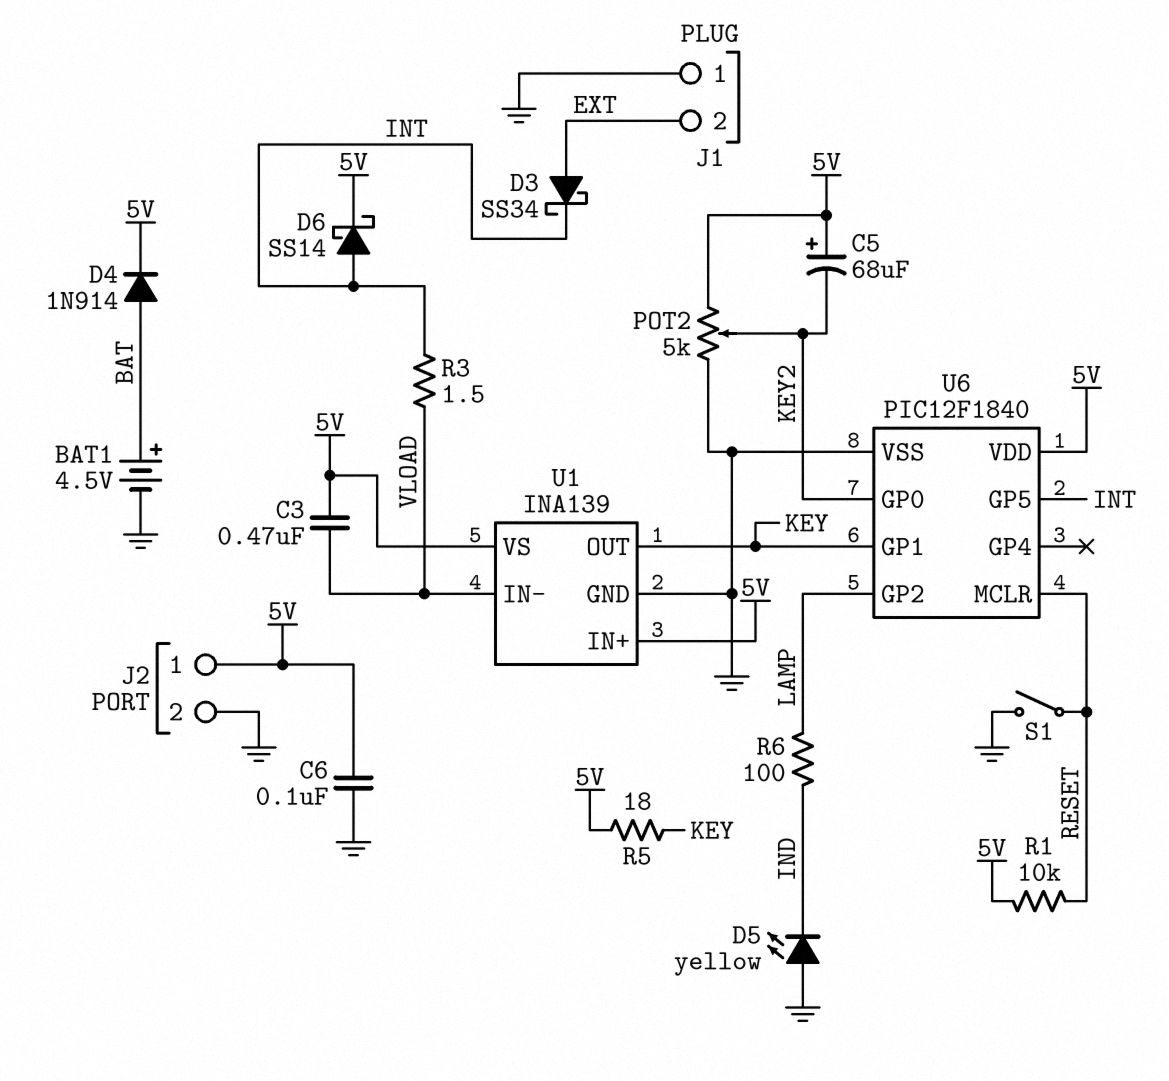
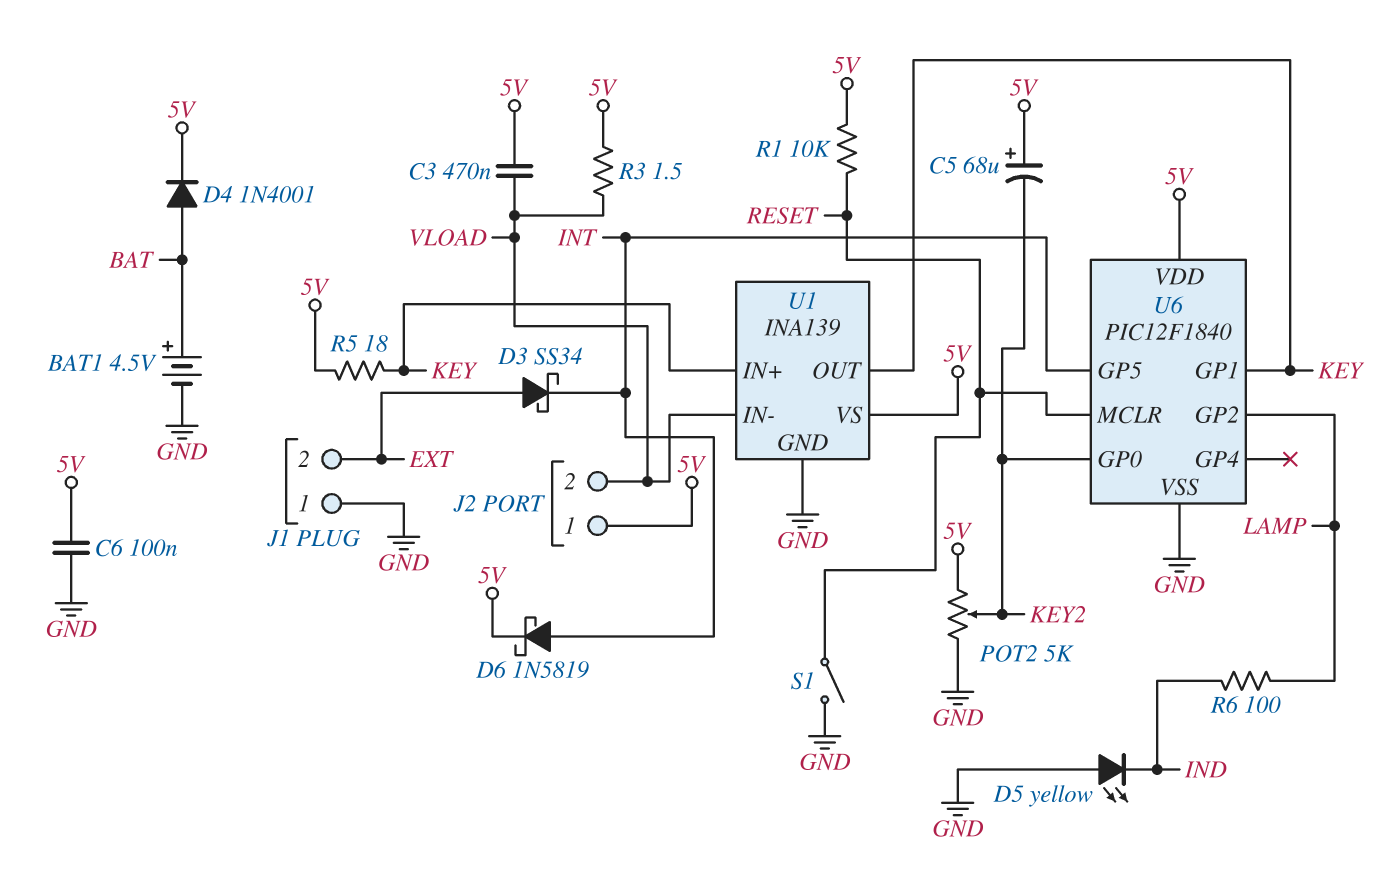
D4: diode 1N914 (A BAT, K 5V) -> diode 1N4001 (A BAT, K 5V)
D6: schottky SS14 (A INT, K 5V) -> schottky 1N5819 (A INT, K 5V)
J2 pin 2: GND -> VLOAD
R3: 1.5 (INT, VLOAD) -> 1.5 (5V, VLOAD)
U1 pin IN+: 5V -> KEY

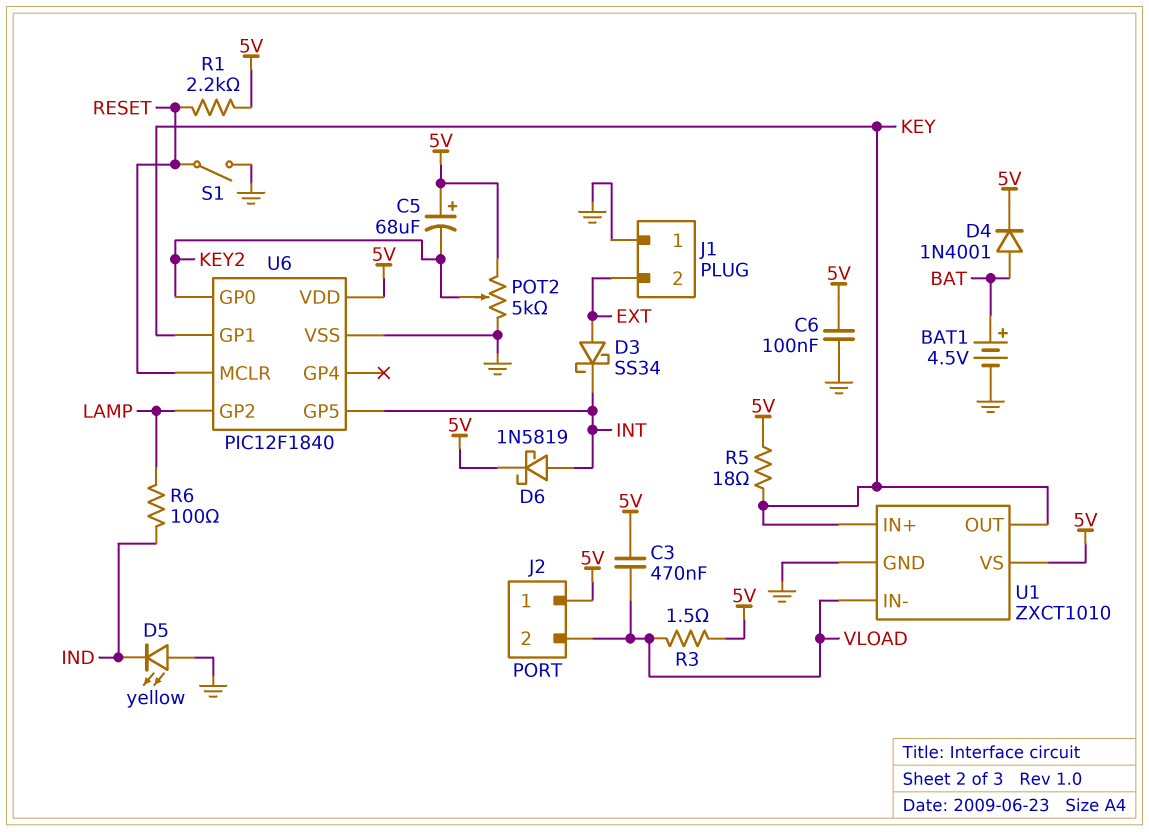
R1: 10k (5V, RESET) -> 2.2k (5V, RESET)
U1: INA139 -> ZXCT1010

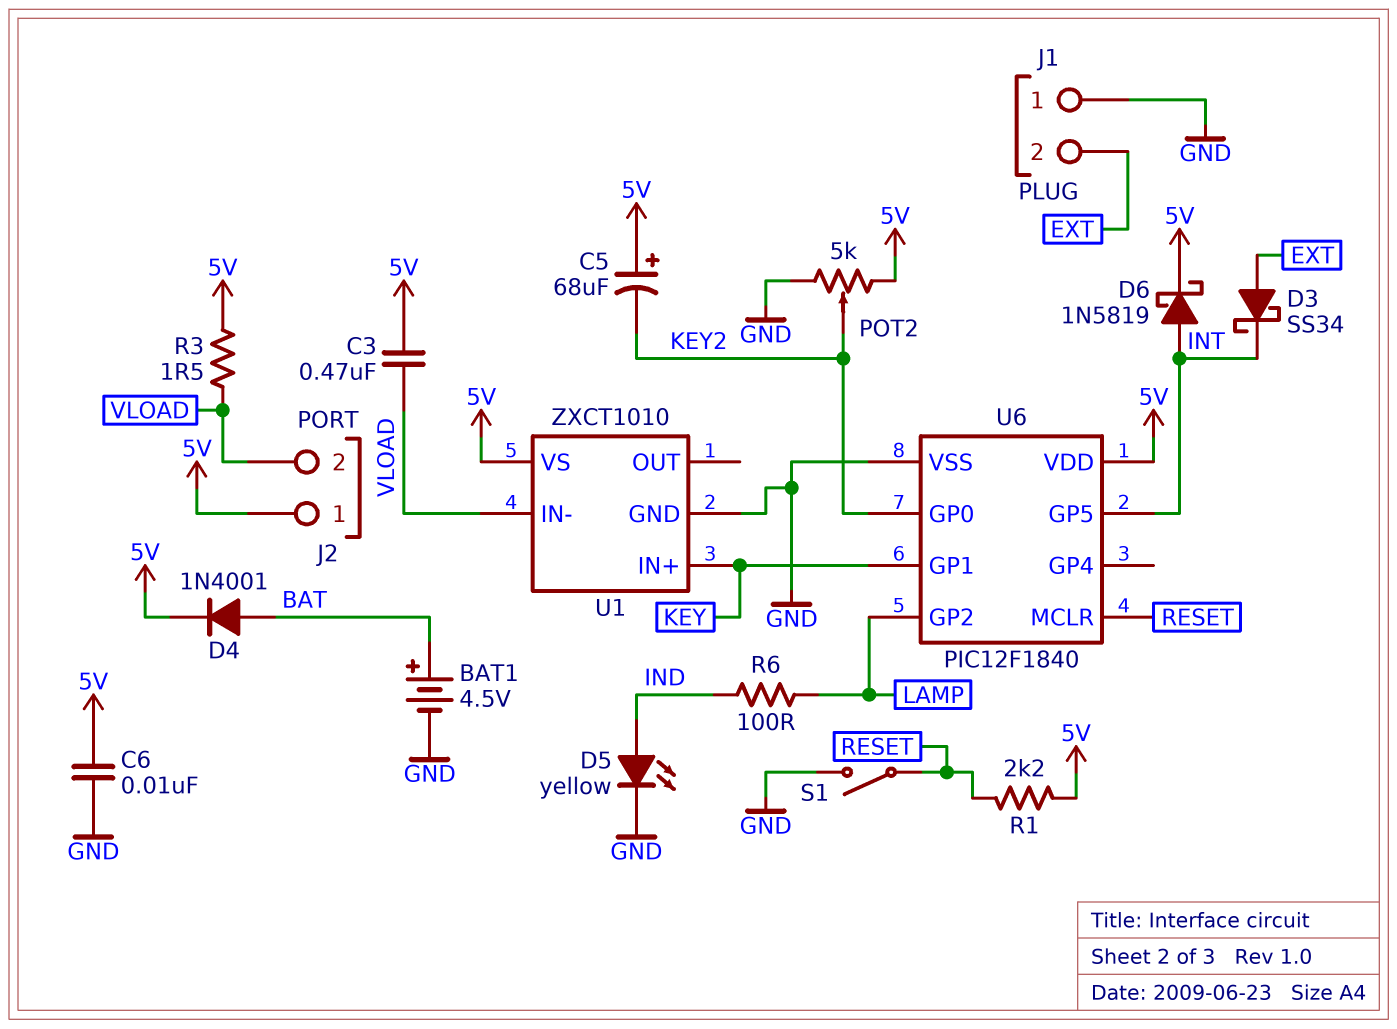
C6: 100nF (5V, GND) -> 10nF (5V, GND)
D5: LED yellow (A GND, K IND) -> LED yellow (A IND, K GND)
R5: 18 (5V, KEY) -> none
U1 pin OUT: KEY -> none

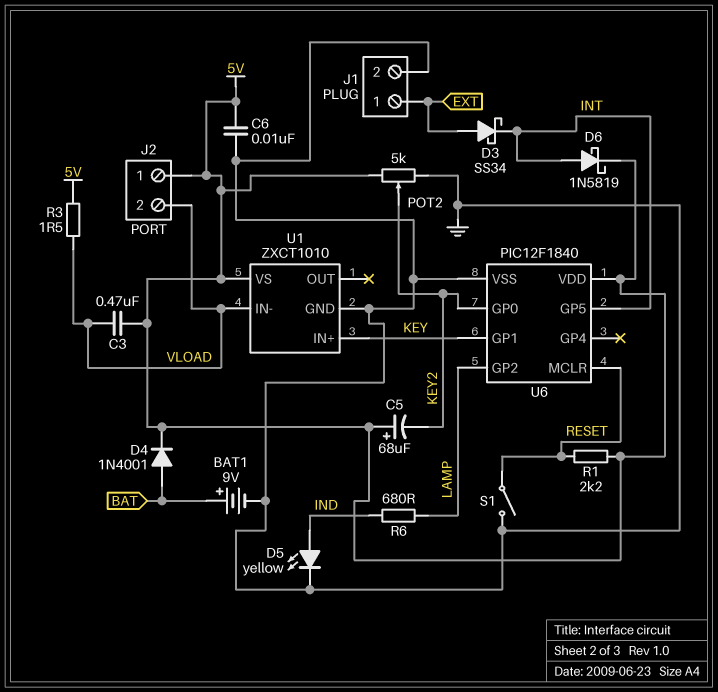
BAT1: 4.5V (plus BAT, minus GND) -> 9V (plus BAT, minus GND)
J1 pin 1: GND -> EXT
J1 pin 2: EXT -> GND
R6: 100 (IND, LAMP) -> 680 (IND, LAMP)

